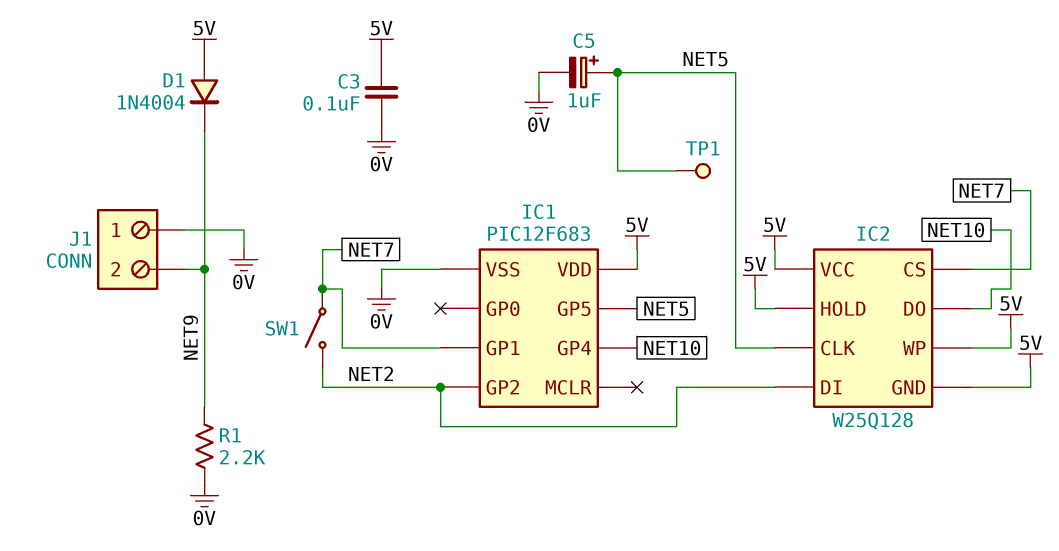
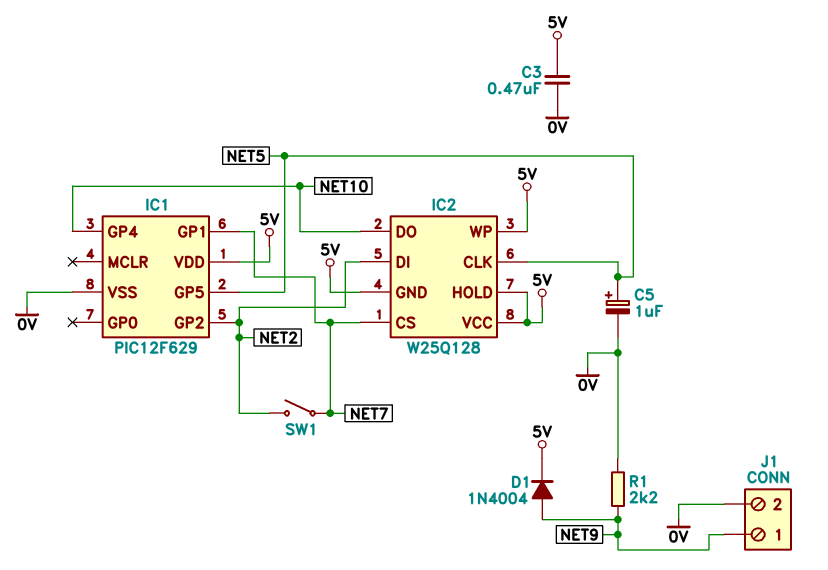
C3: 100nF (0V, 5V) -> 470nF (0V, 5V)
D1: diode 1N4004 (A 5V, K NET9) -> diode 1N4004 (A NET9, K 5V)
IC1: PIC12F683 -> PIC12F629
J1 pin 1: 0V -> NET9
J1 pin 2: NET9 -> 0V
TP1: test point (NET5) -> none

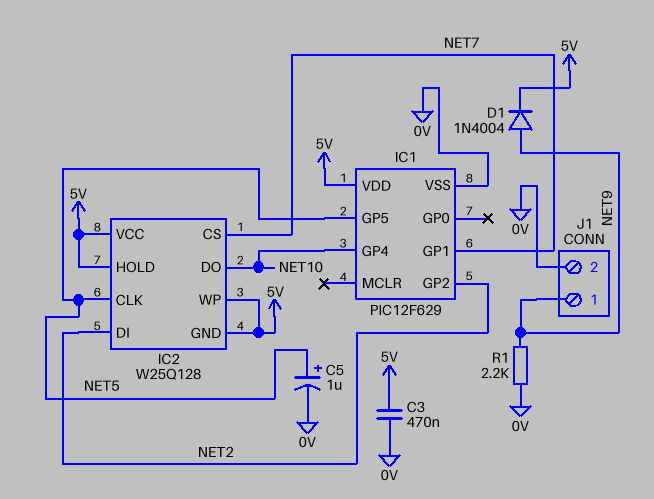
SW1: switch (NET2, NET7) -> none

